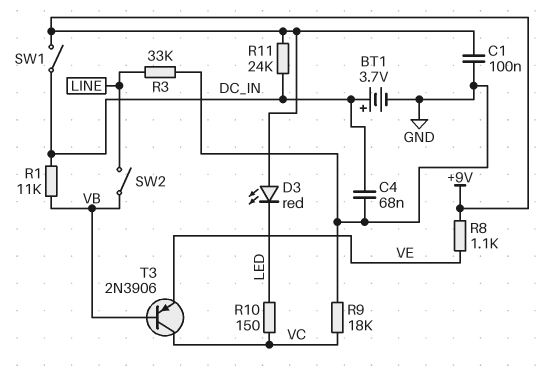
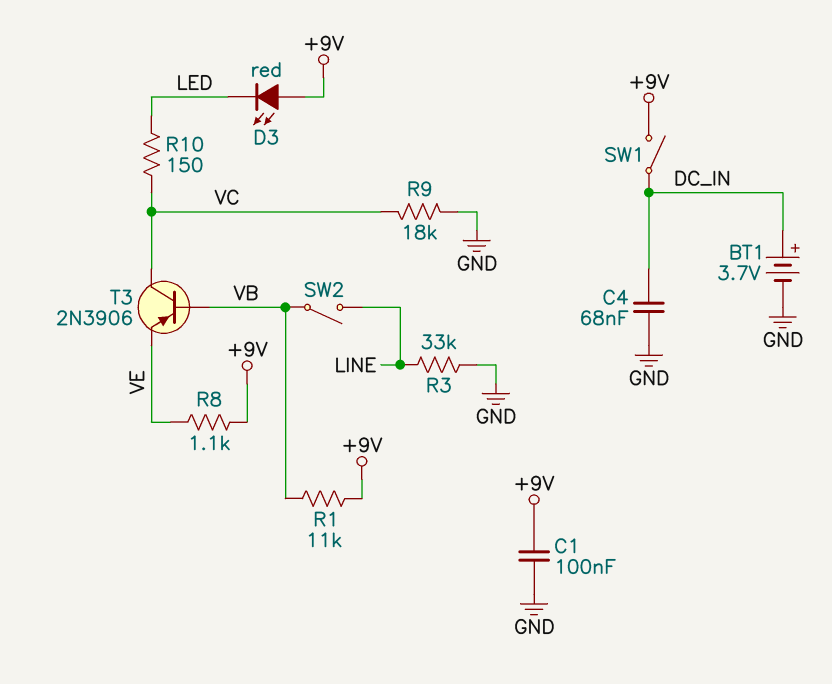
R1: 11k (DC_IN, VB) -> 11k (+9V, VB)
R11: 24k (+9V, DC_IN) -> none

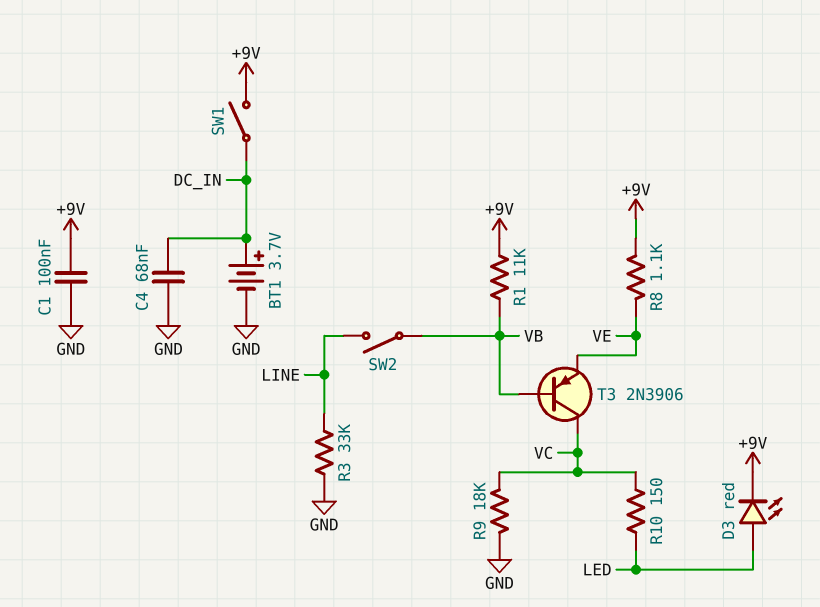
D3: LED red (A +9V, K LED) -> LED red (A LED, K +9V)

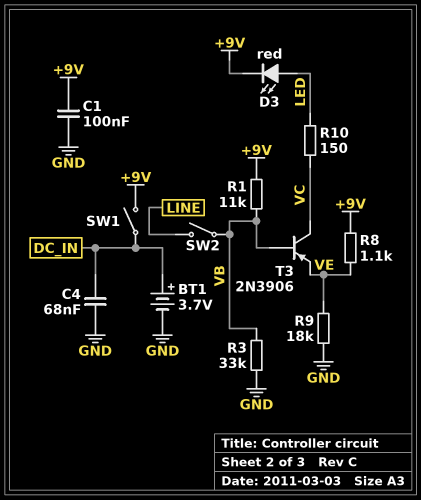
R3: 33k (GND, LINE) -> 33k (GND, VB)
R9: 18k (GND, VC) -> 18k (GND, VE)

